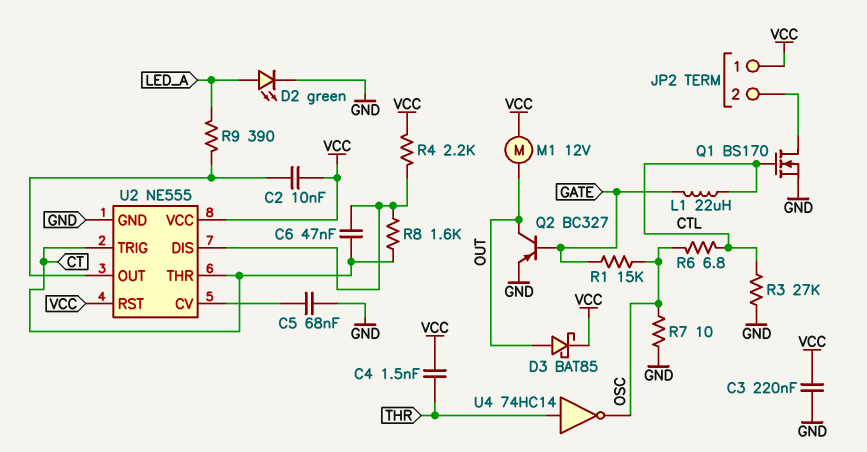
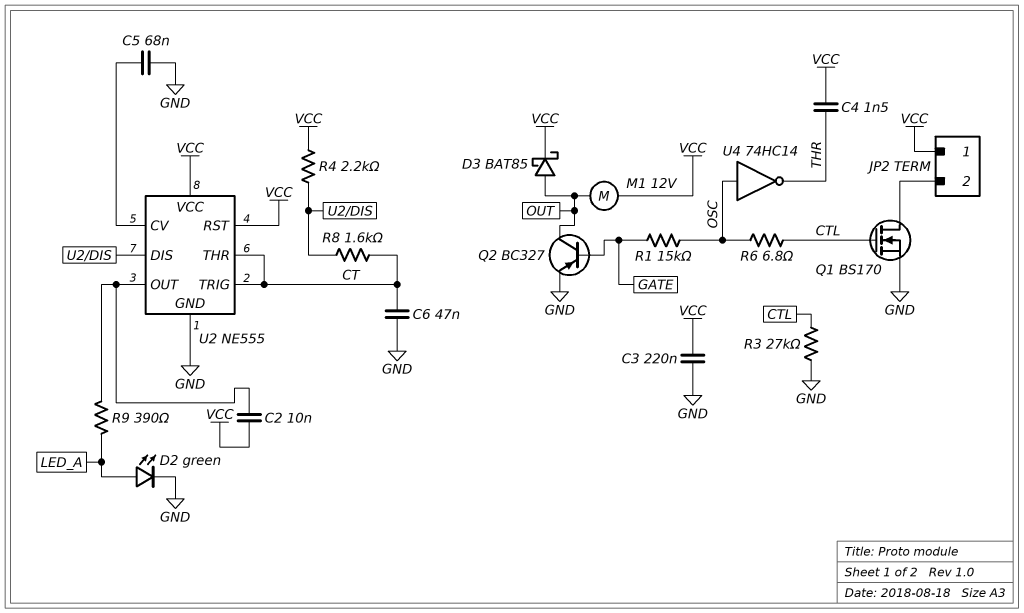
C6: 47nF (CT, U2/DIS) -> 47nF (CT, GND)
L1: 22uH (CTL, GATE) -> none
R7: 10 (GND, OSC) -> none
U4: NOT 74HC14 (in THR, out OSC) -> NOT 74HC14 (in OSC, out THR)

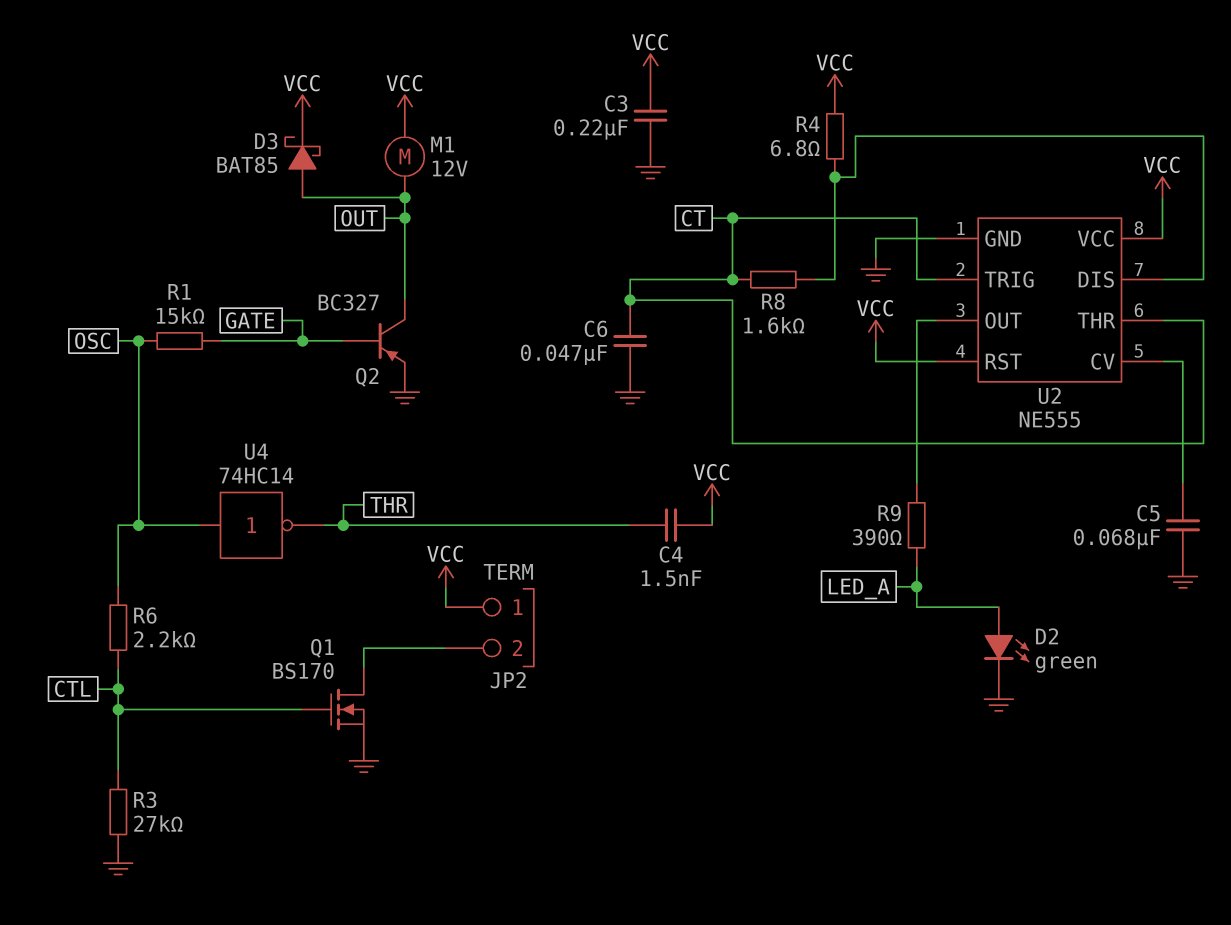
C2: 10nF (U2/OUT, VCC) -> none
R4: 2.2k (U2/DIS, VCC) -> 6.8 (U2/DIS, VCC)
R6: 6.8 (CTL, OSC) -> 2.2k (CTL, OSC)

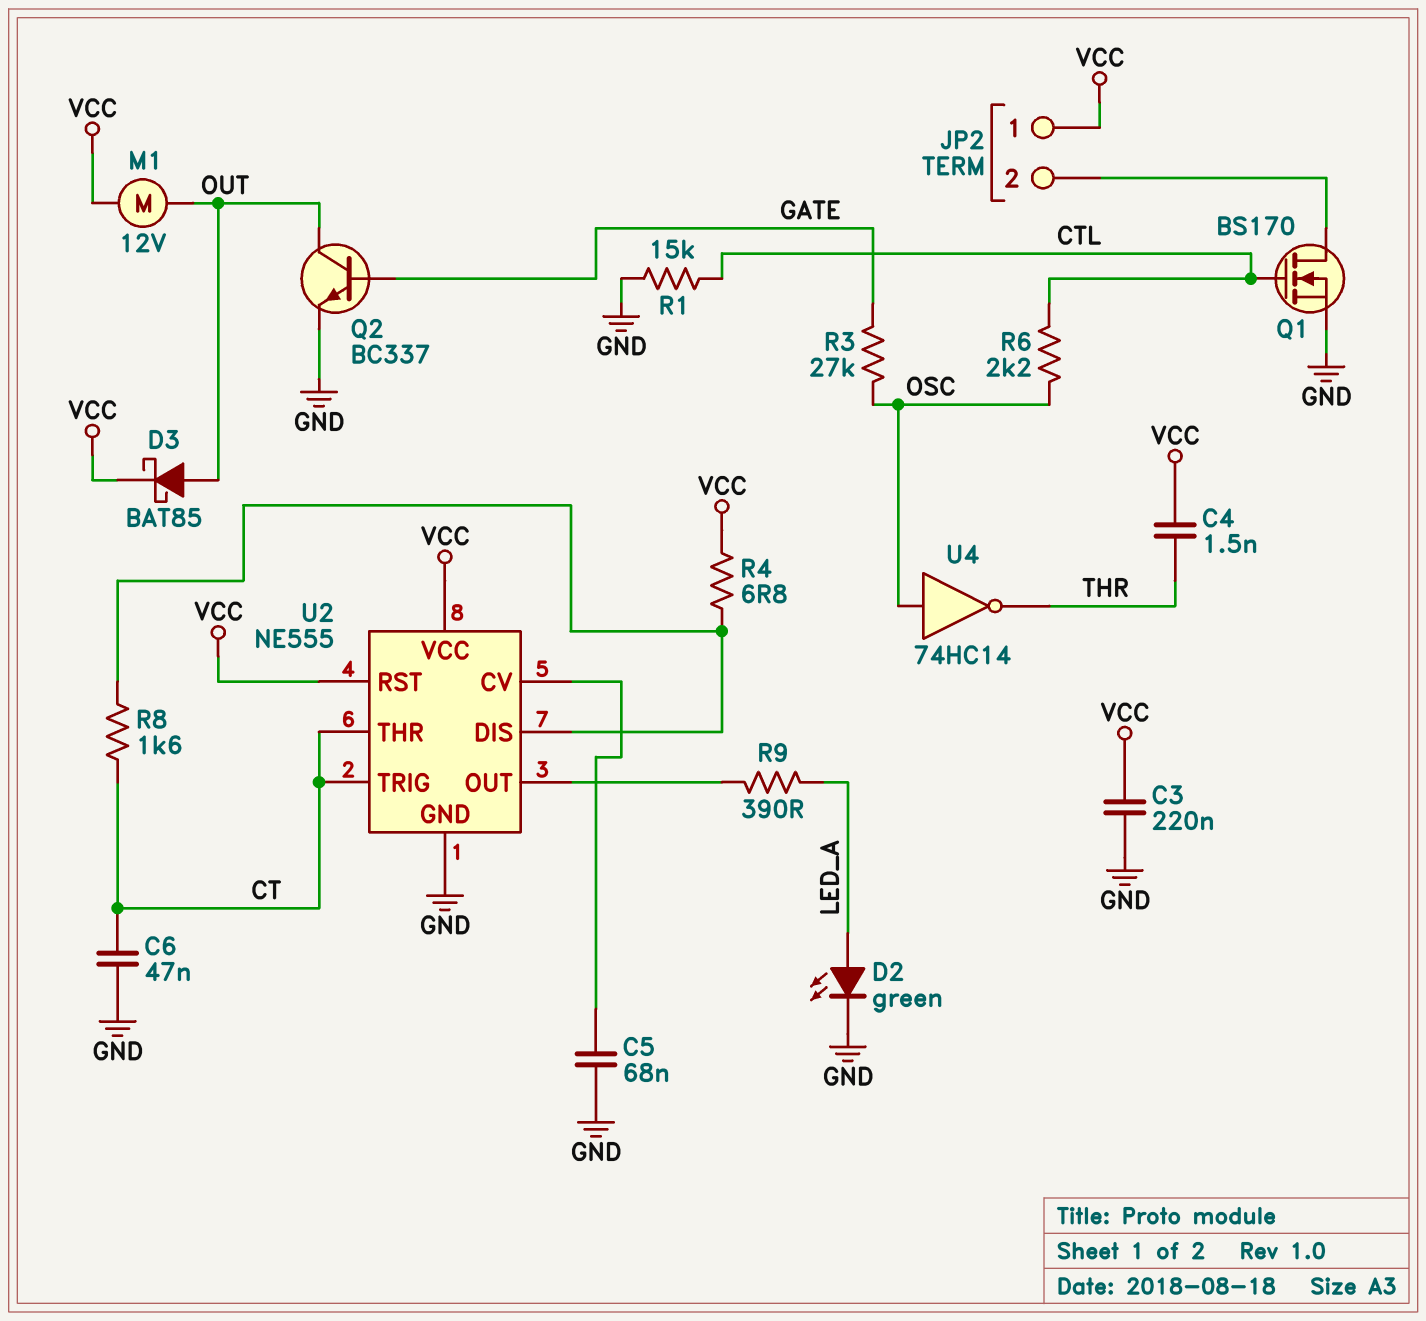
Q2: PNP BC327 (B GATE, C OUT, E GND) -> NPN BC337 (B GATE, C OUT, E GND)
R1: 15k (GATE, OSC) -> 15k (CTL, GND)
R3: 27k (CTL, GND) -> 27k (GATE, OSC)

